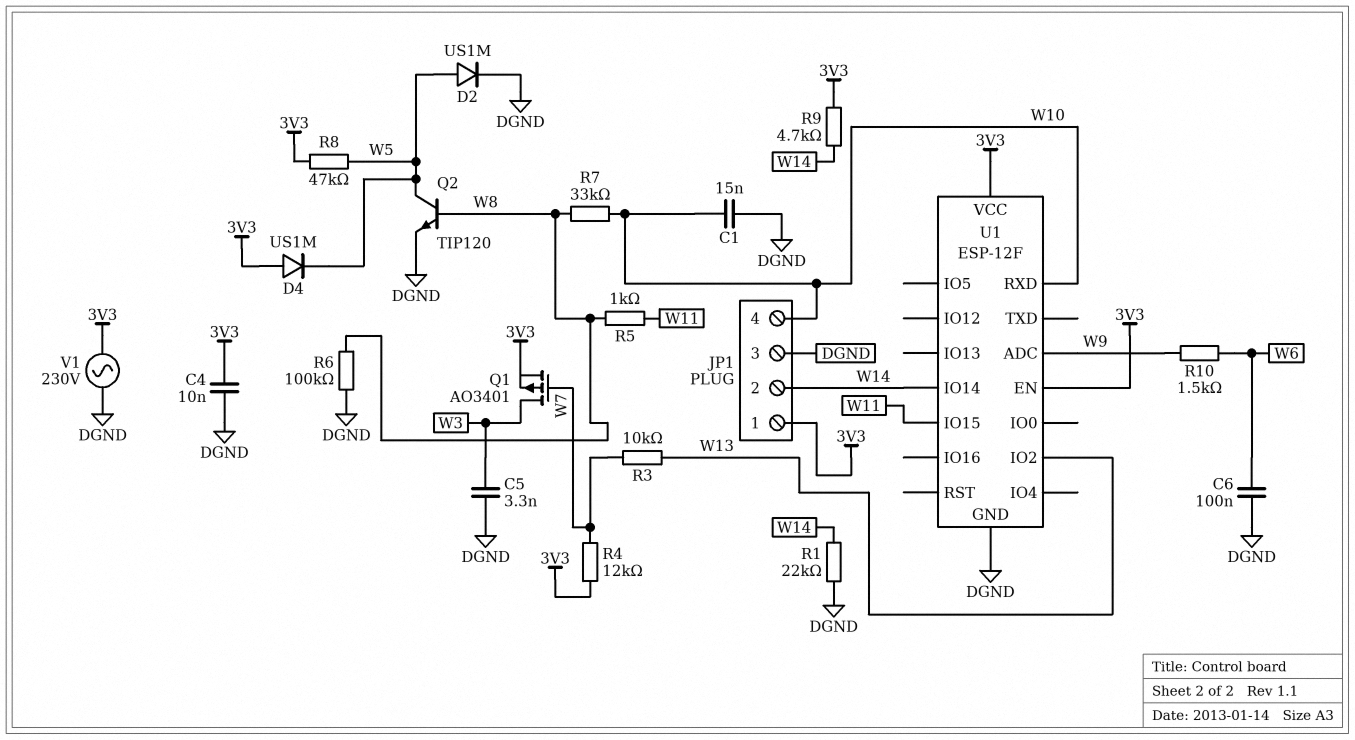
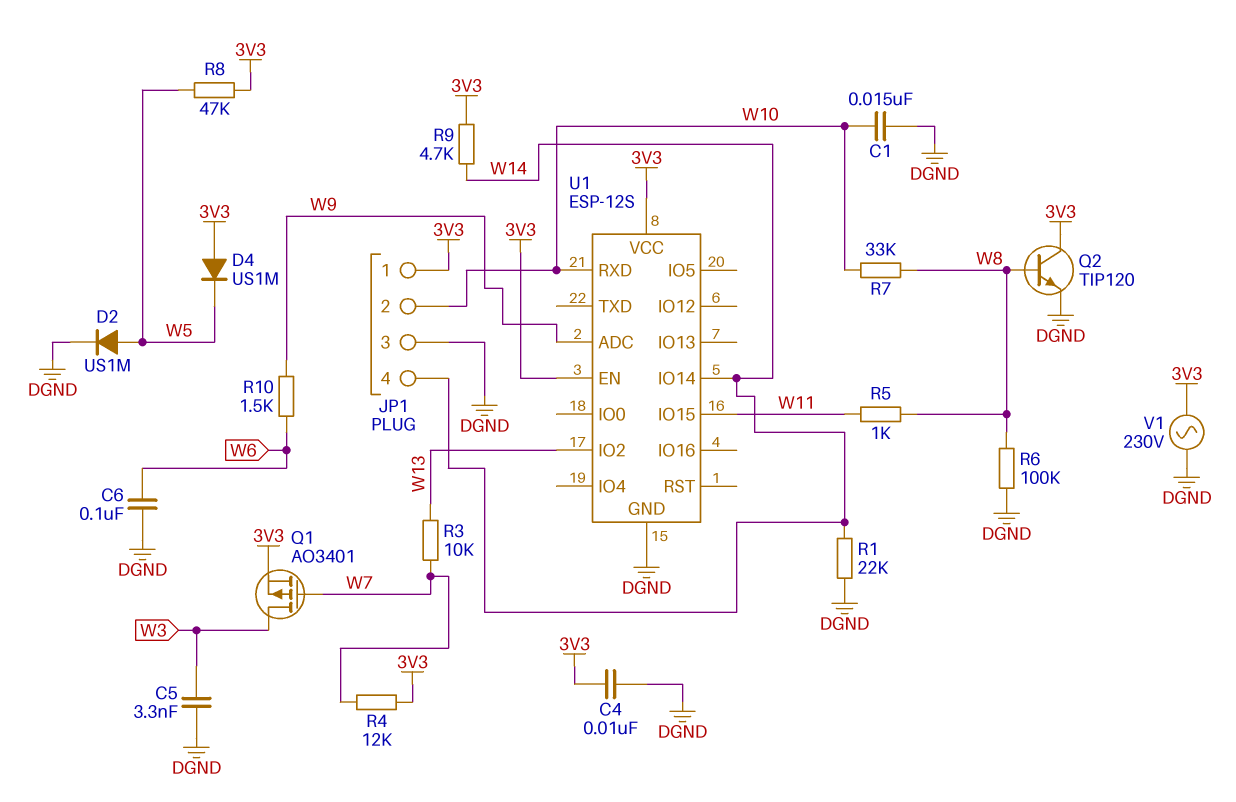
JP1 pin 2: W14 -> W10
JP1 pin 4: W10 -> W14
Q2: NPN TIP120 (B W8, C W5, E DGND) -> NPN TIP120 (B W8, C 3V3, E DGND)
U1: ESP-12F -> ESP-12S

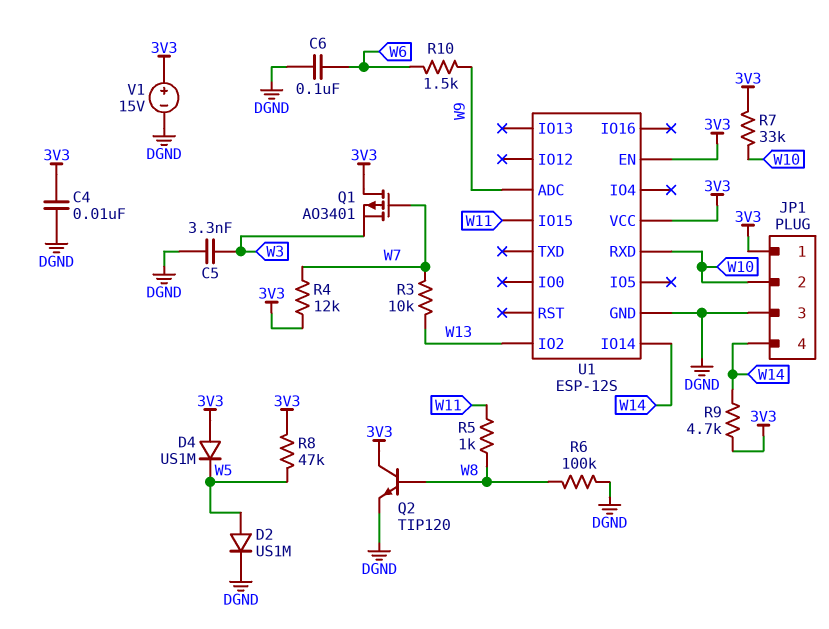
C1: 15nF (DGND, W10) -> none
Q1: PMOS AO3401 (G W7, D W3, S 3V3) -> PMOS AO3401 (G W7, D 3V3, S W3)
R1: 22k (DGND, W14) -> none
R7: 33k (W8, W10) -> 33k (3V3, W10)
V1: AC 230V (3V3, DGND) -> 15V (plus 3V3, minus DGND)

